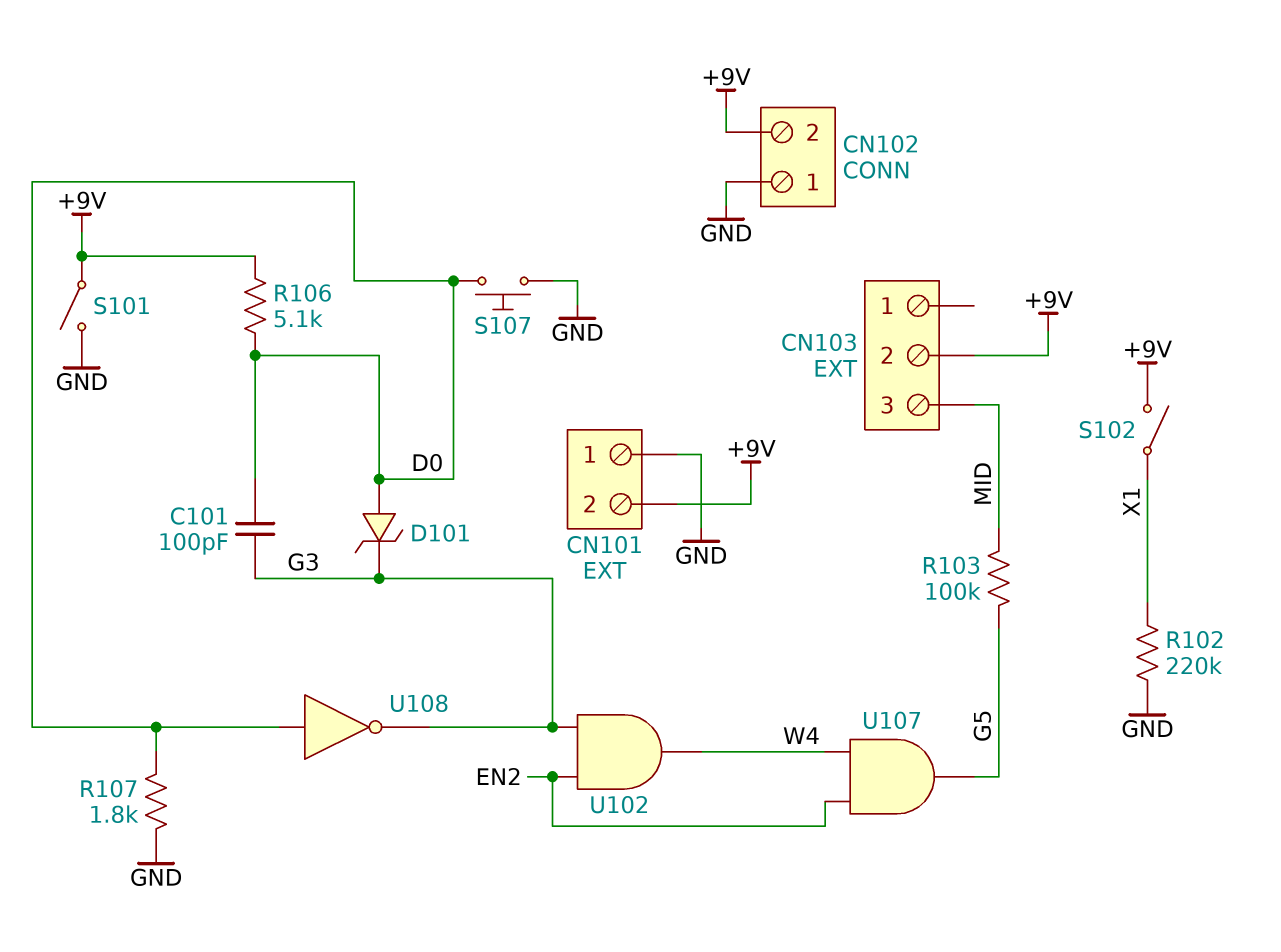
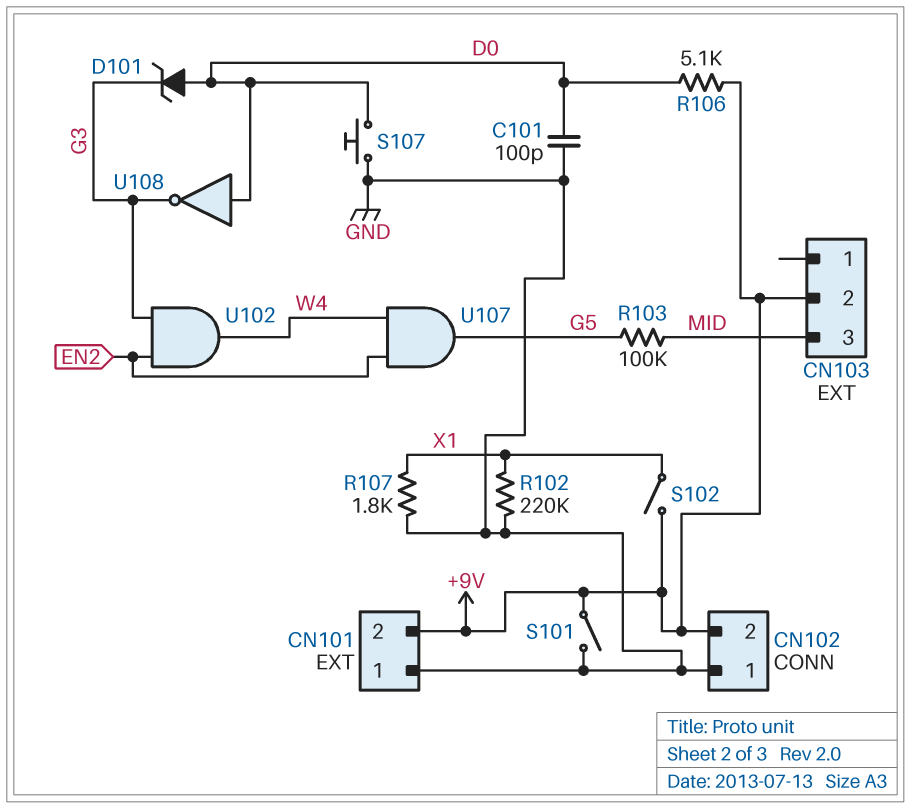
C101: 100pF (D0, G3) -> 100pF (D0, GND)
R107: 1.8k (D0, GND) -> 1.8k (GND, X1)

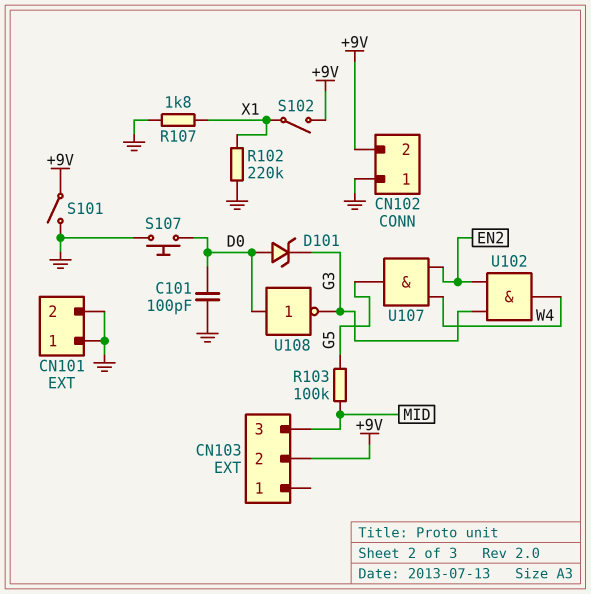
CN101 pin 2: +9V -> GND
R106: 5.1k (+9V, D0) -> none

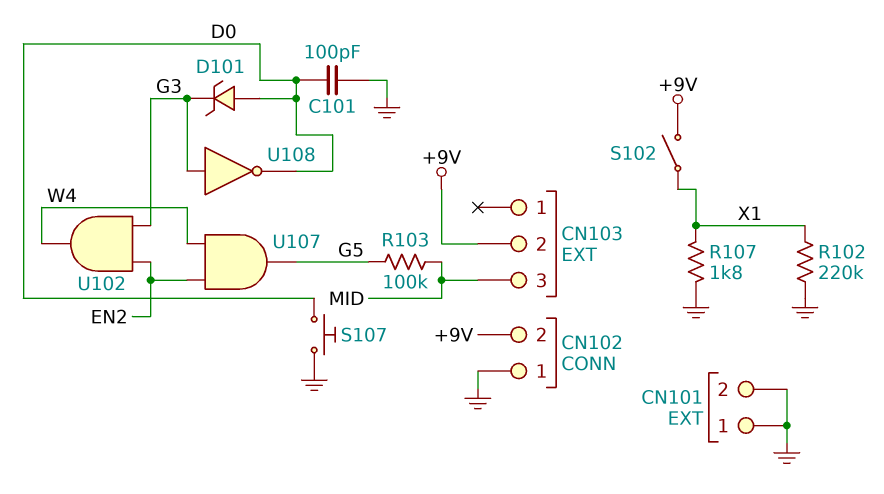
S101: switch (+9V, GND) -> none
U108: NOT (in D0, out G3) -> NOT (in G3, out D0)

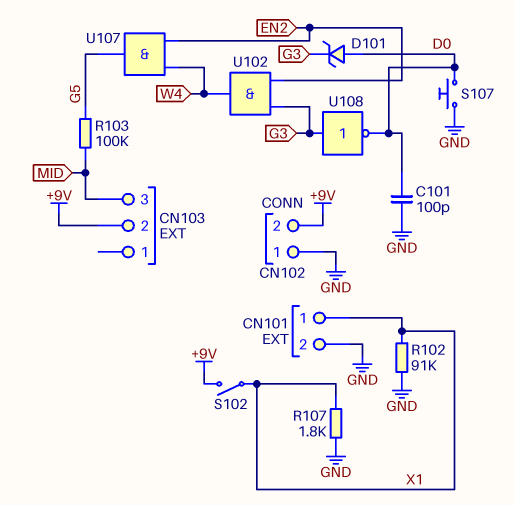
CN101 pin 1: GND -> X1
R102: 220k (GND, X1) -> 91k (GND, X1)

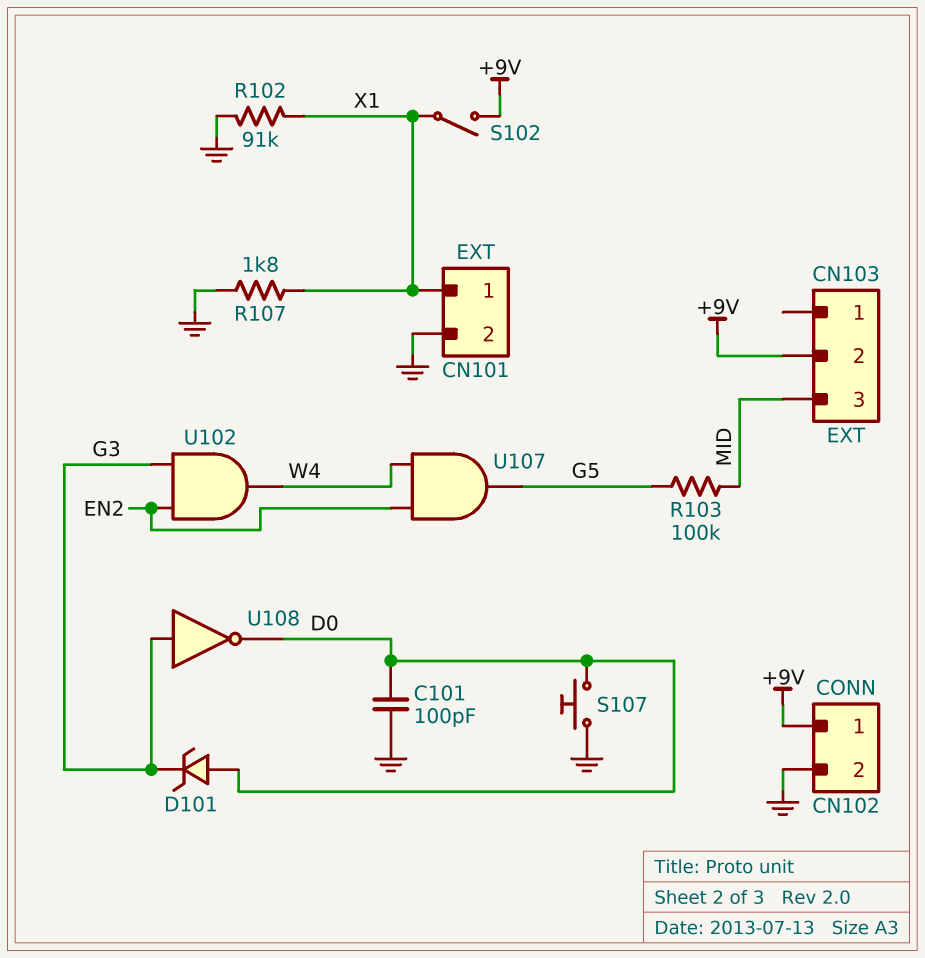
CN102 pin 1: GND -> +9V
CN102 pin 2: +9V -> GND

